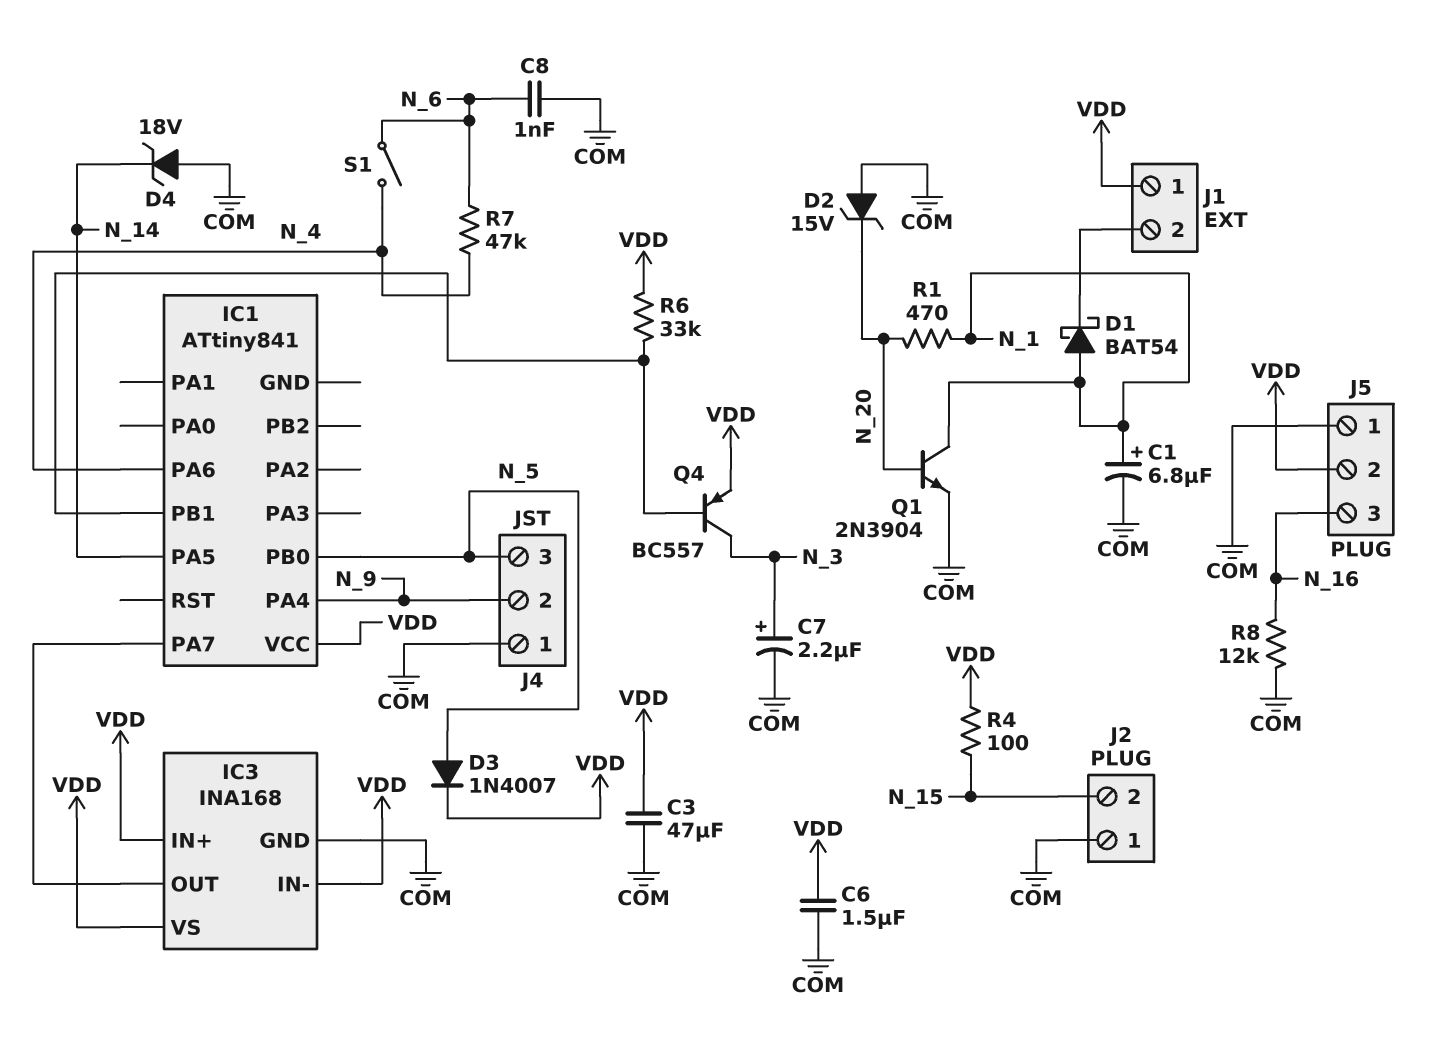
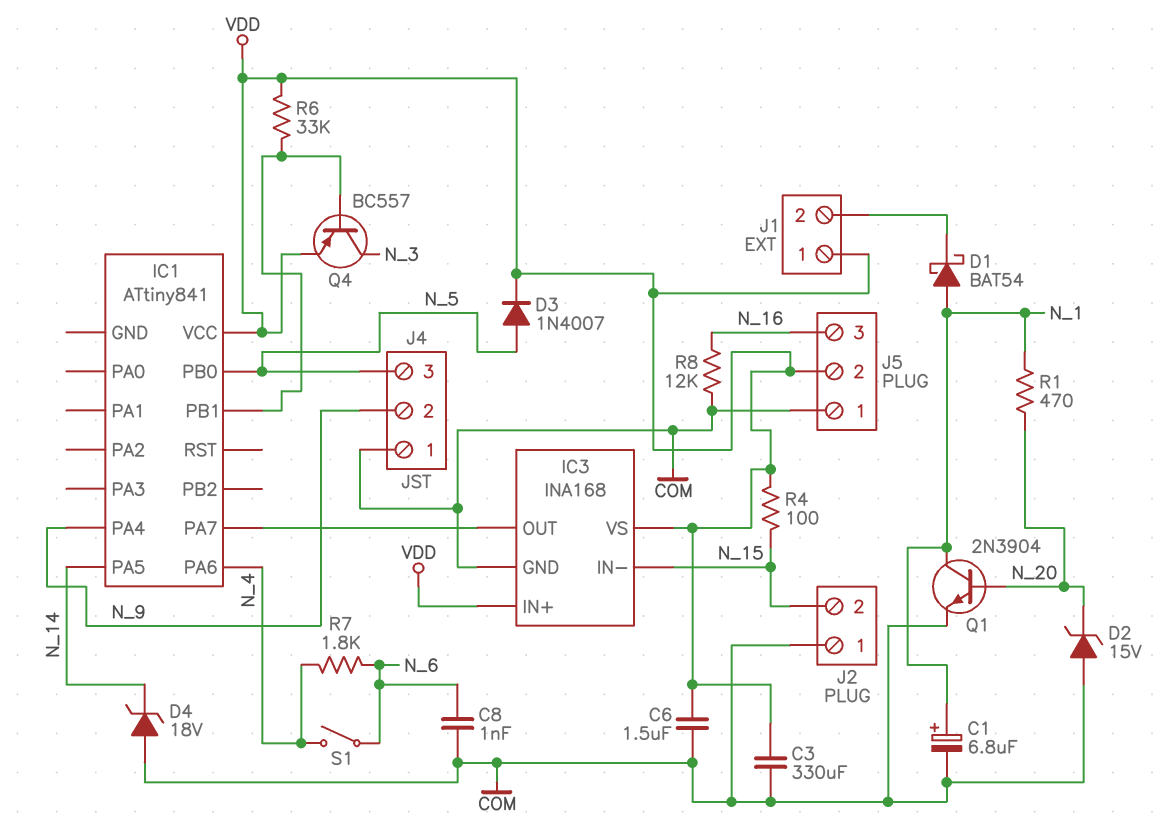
C3: 47uF (COM, VDD) -> 330uF (COM, VDD)
C7: 2.2uF (plus N_3, minus COM) -> none
IC3 pin IN-: VDD -> N_15
R7: 47k (N_4, N_6) -> 1.8k (N_4, N_6)

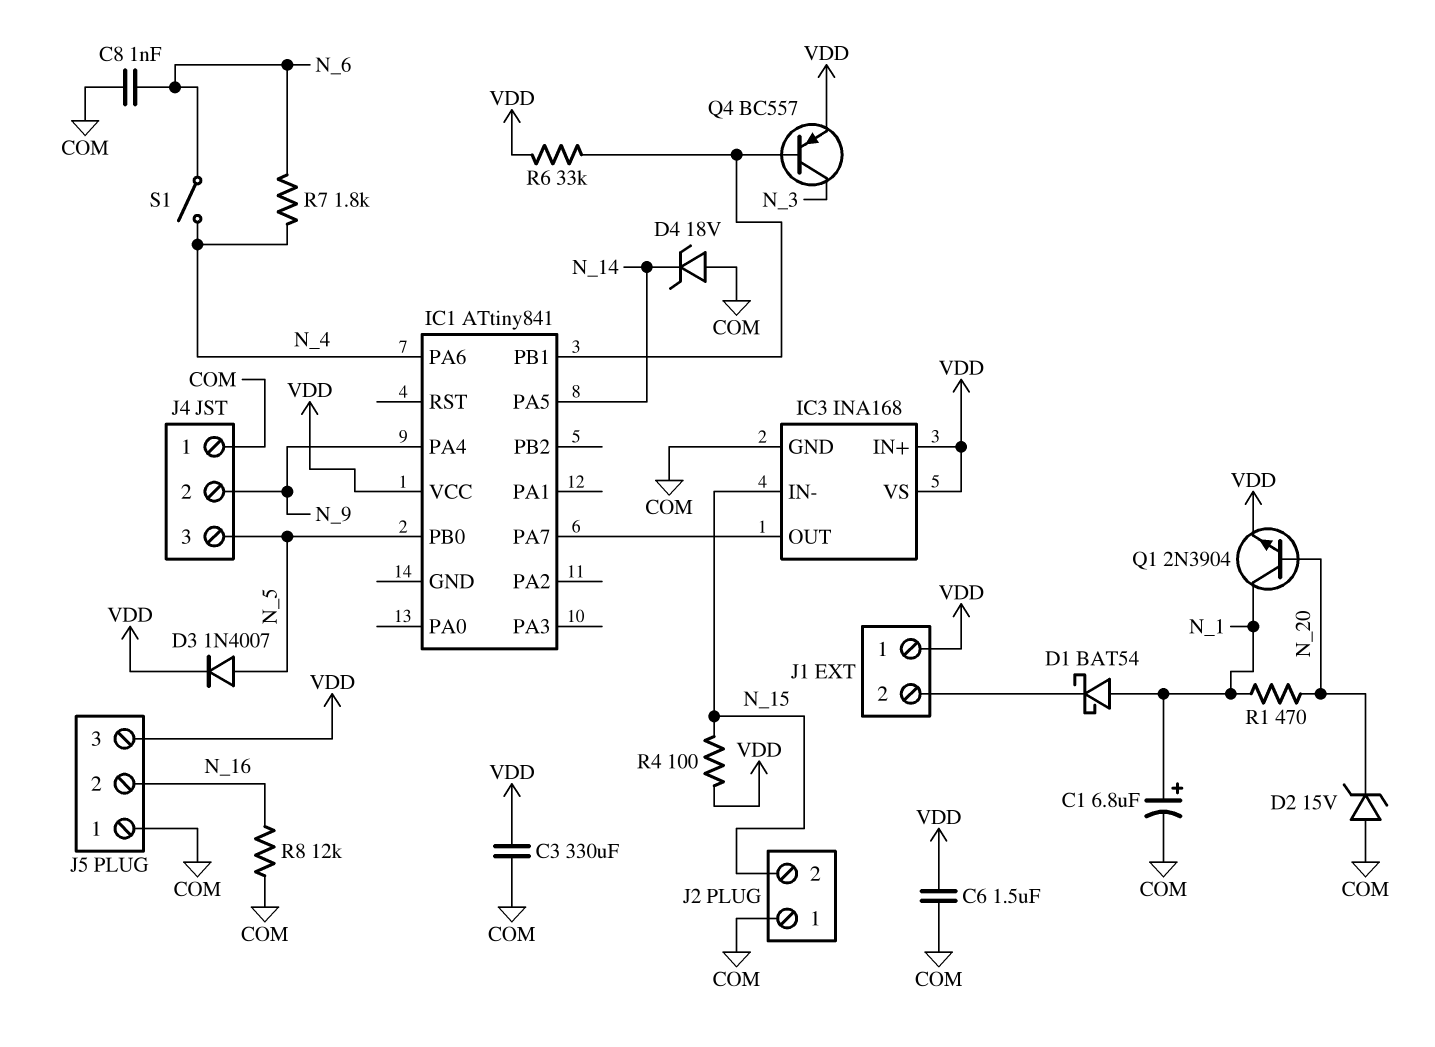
J5 pin 2: VDD -> N_16
J5 pin 3: N_16 -> VDD
Q1: NPN 2N3904 (B N_20, C N_1, E COM) -> NPN 2N3904 (B N_20, C N_1, E VDD)

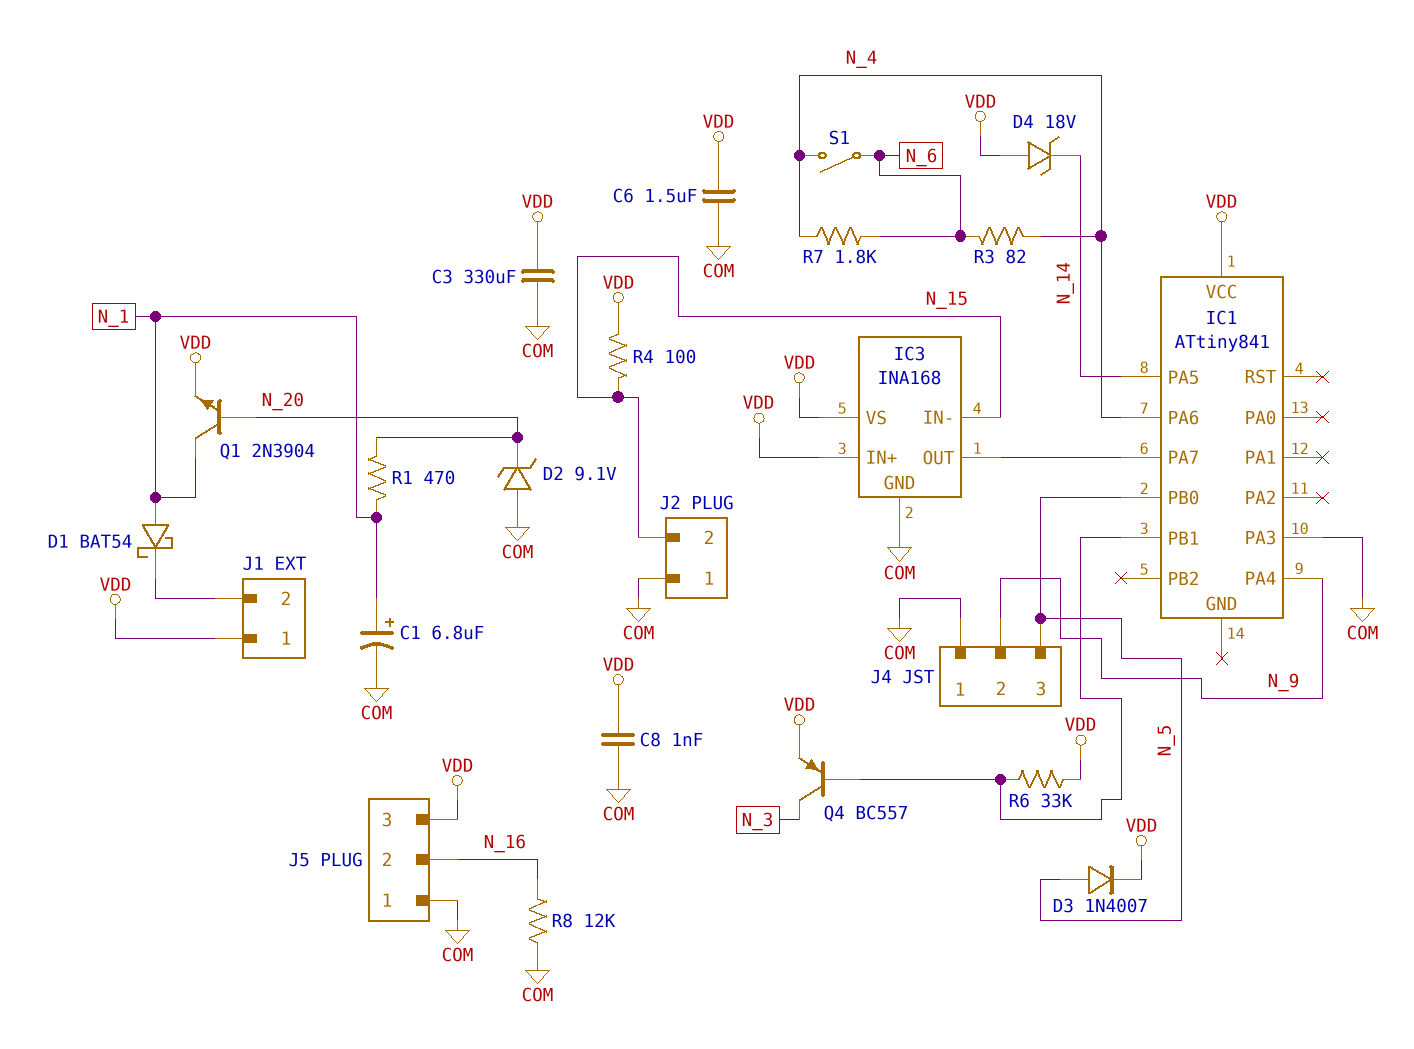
C8: 1nF (COM, N_6) -> 1nF (COM, VDD)
D2: zener 15V (A COM, K N_20) -> zener 9.1V (A COM, K N_20)
D4: zener 18V (A COM, K N_14) -> zener 18V (A VDD, K N_14)
IC1 pin PA3: none -> COM
R3: none -> 82 (N_4, N_6)

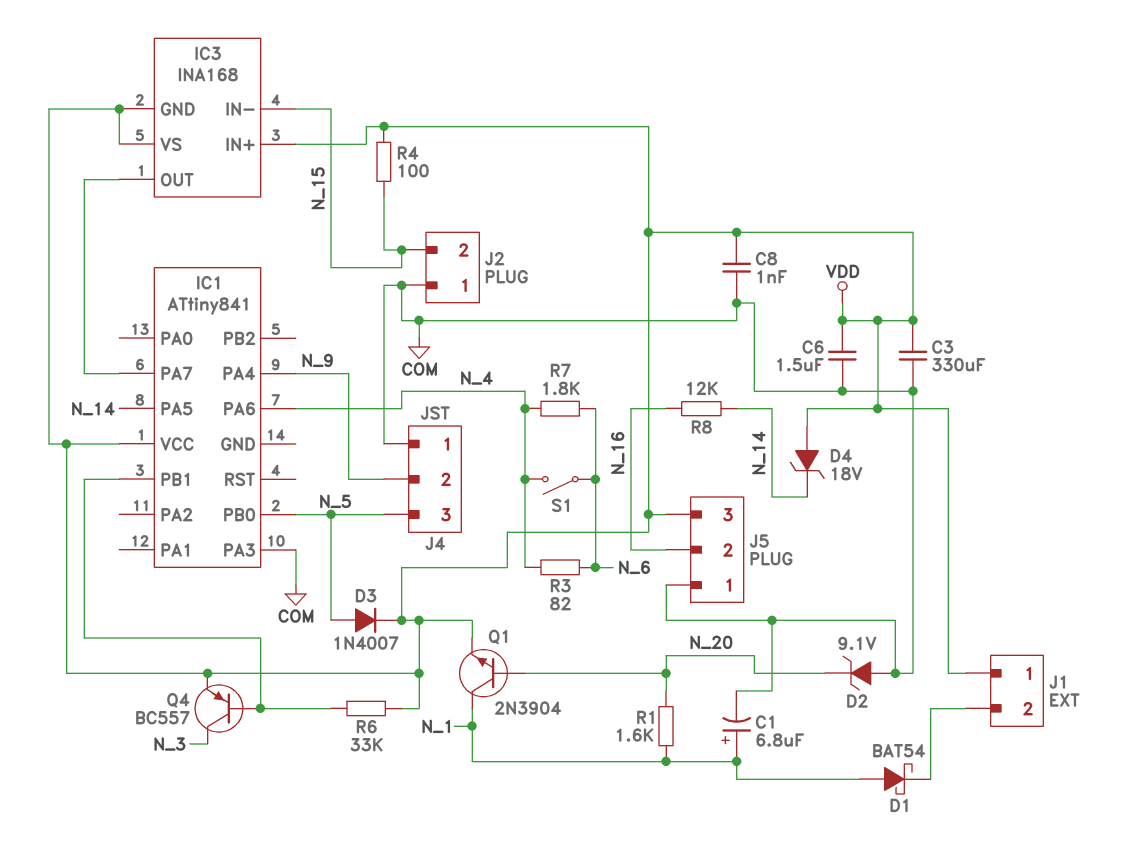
IC3 pin GND: COM -> VDD
R1: 470 (N_1, N_20) -> 1.6k (N_1, N_20)
R8: 12k (COM, N_16) -> 12k (N_14, N_16)

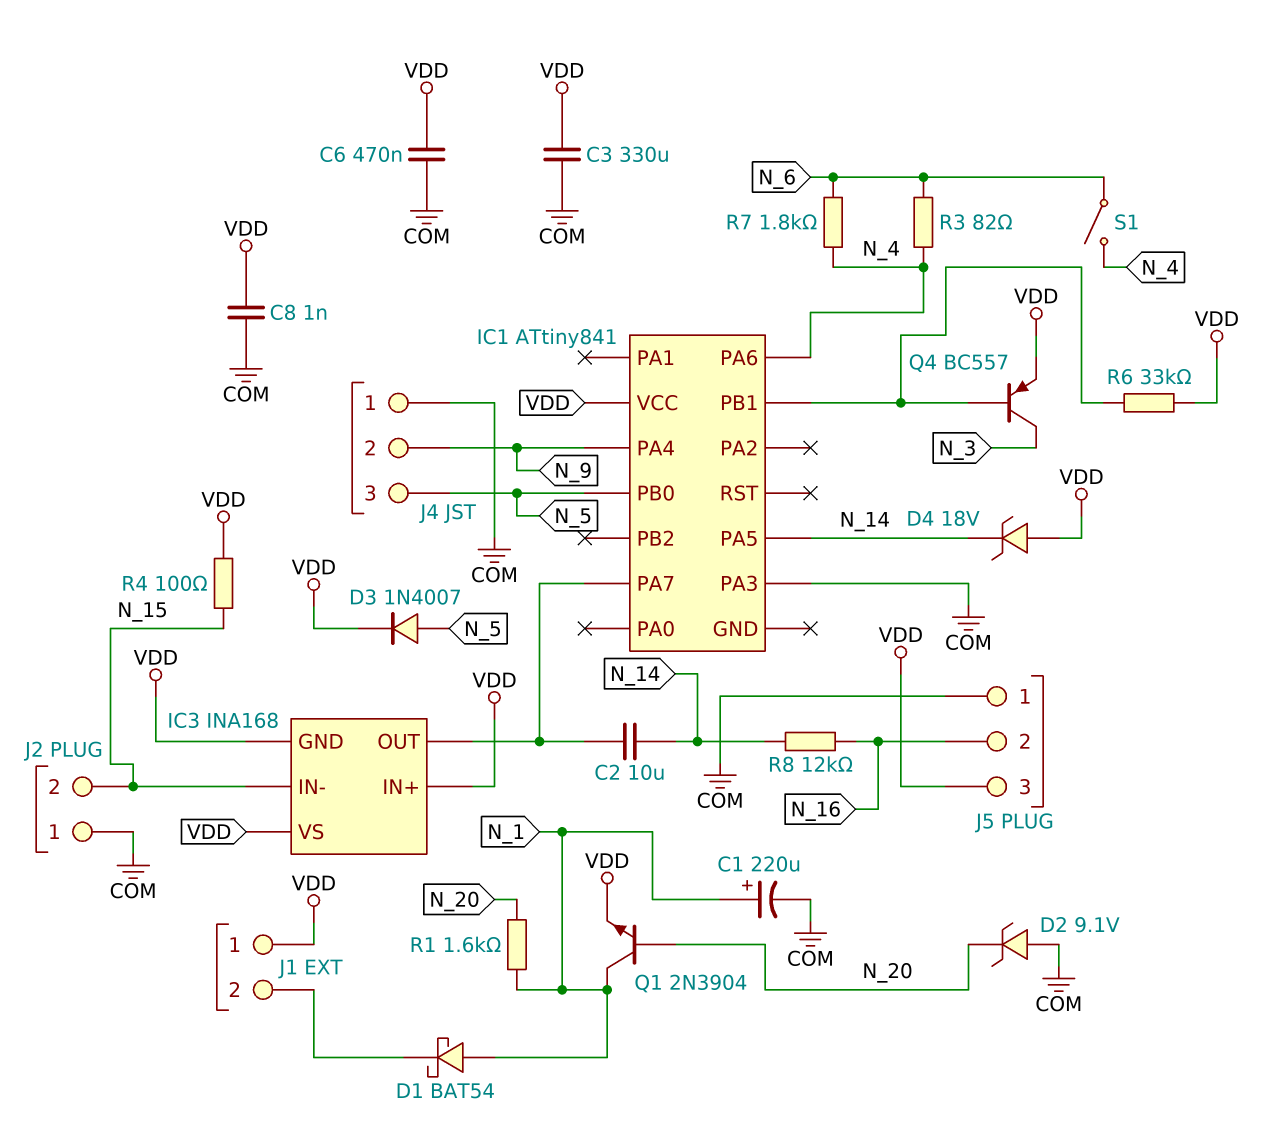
C1: 6.8uF (plus N_1, minus COM) -> 220uF (plus N_1, minus COM)
C2: none -> 10uF (IC1/PA7, N_14)
C6: 1.5uF (COM, VDD) -> 470nF (COM, VDD)

